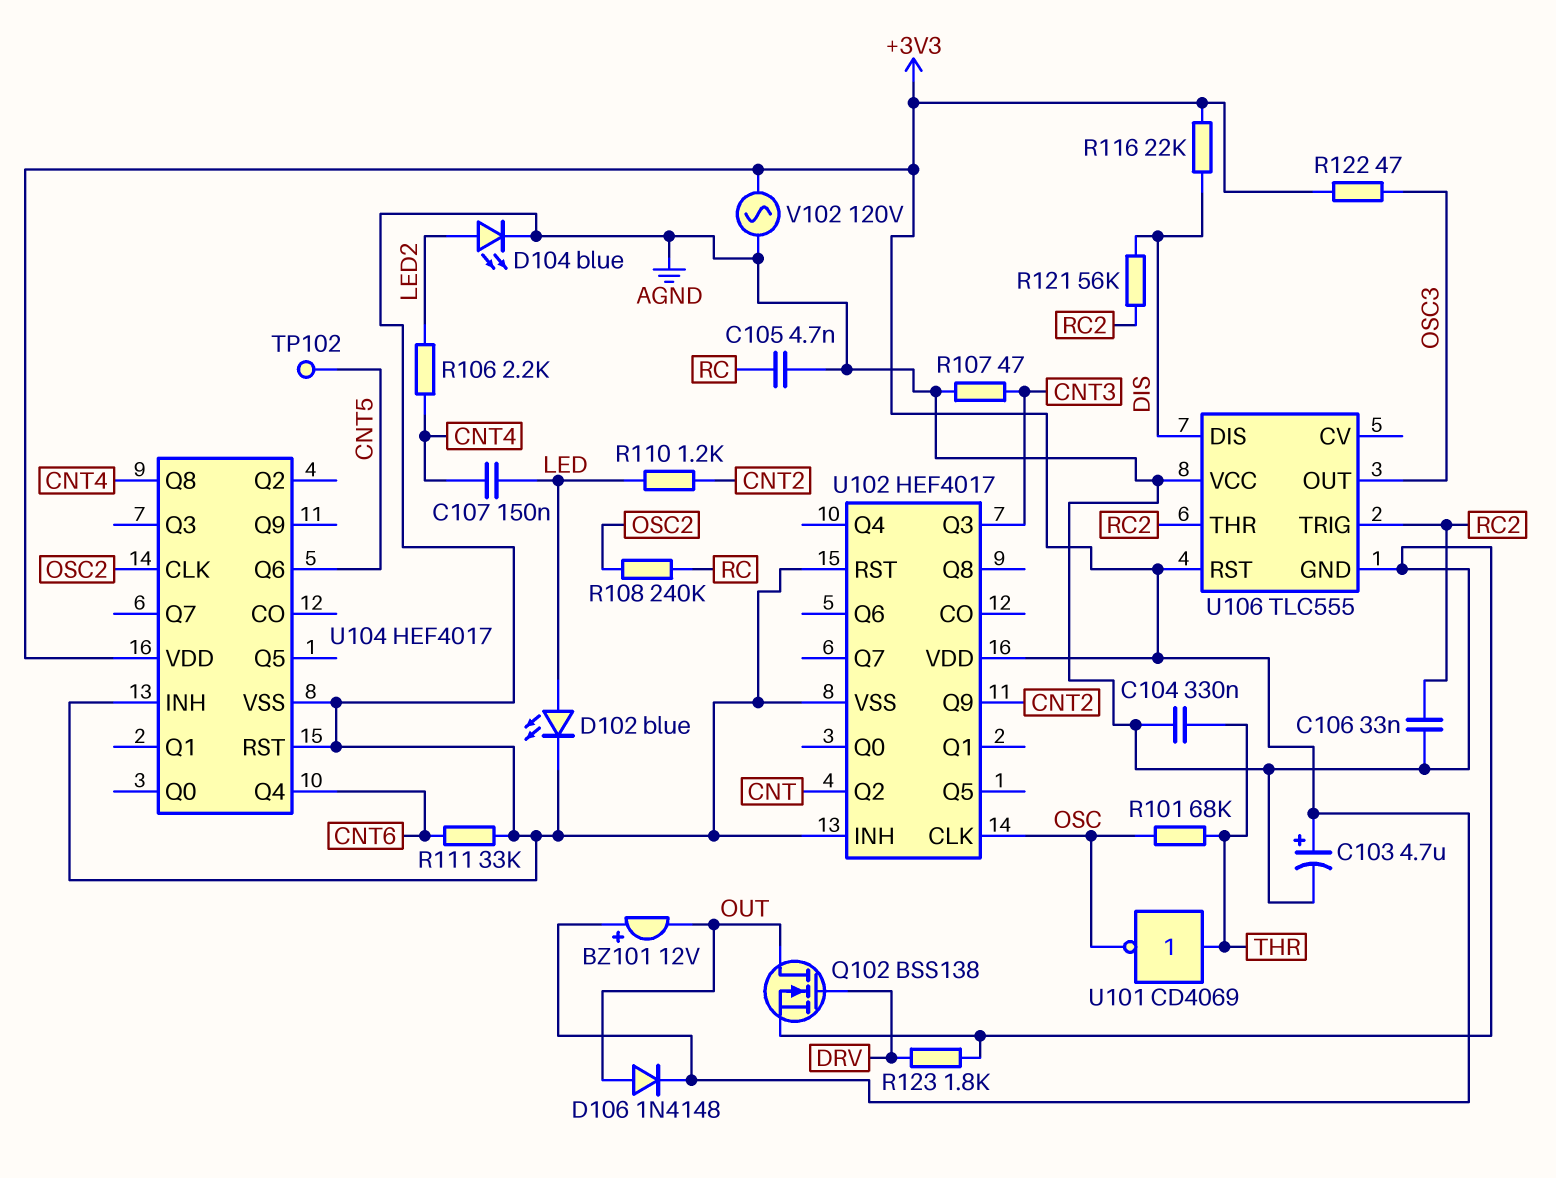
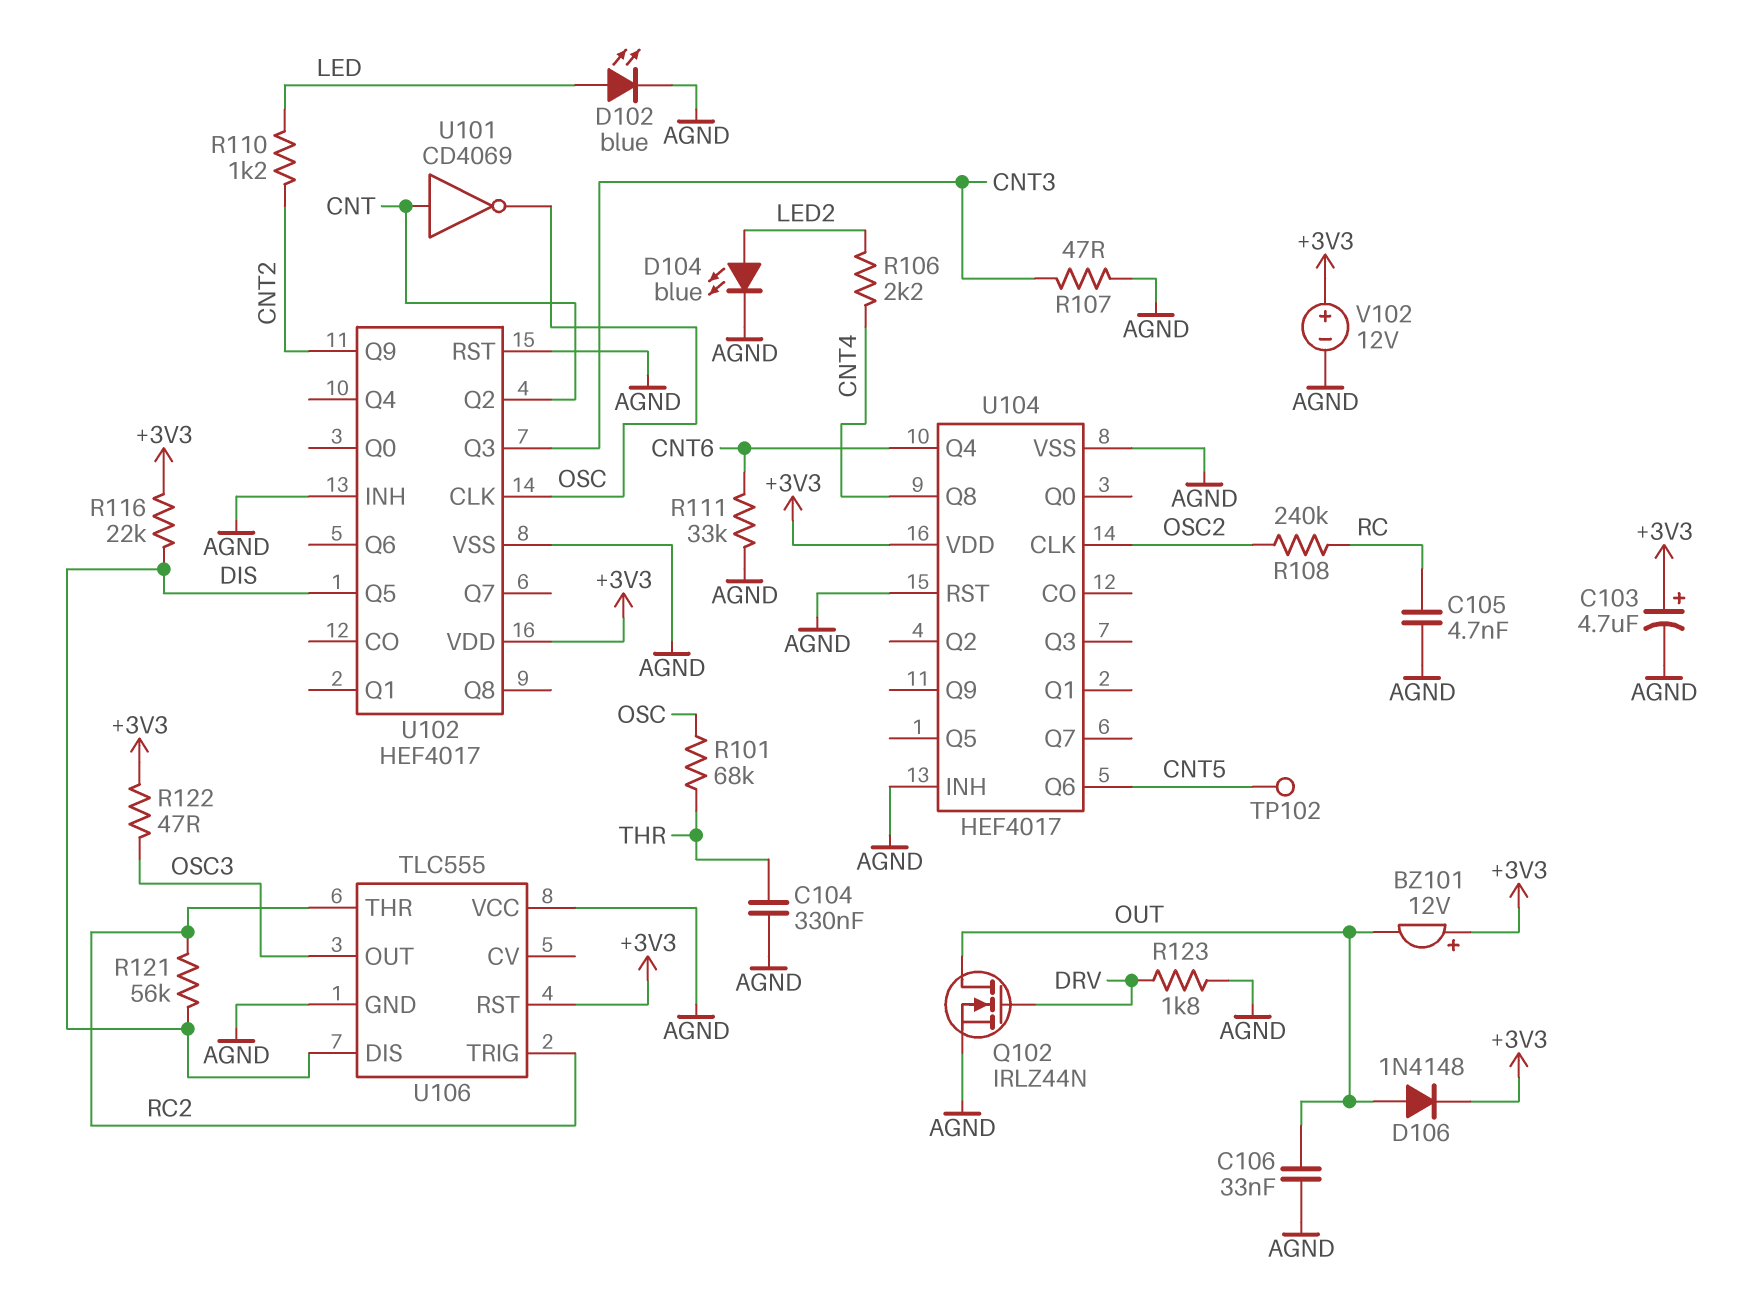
C106: 33nF (AGND, RC2) -> 33nF (AGND, OUT)
C107: 150nF (CNT4, LED) -> none
Q102: NMOS BSS138 (G DRV, D OUT, S AGND) -> NMOS IRLZ44N (G DRV, D OUT, S AGND)
U101: NOT CD4069 (in THR, out OSC) -> NOT CD4069 (in CNT, out OSC)
U102 pin Q5: none -> DIS
V102: AC 120V (+3V3, AGND) -> 12V (plus +3V3, minus AGND)

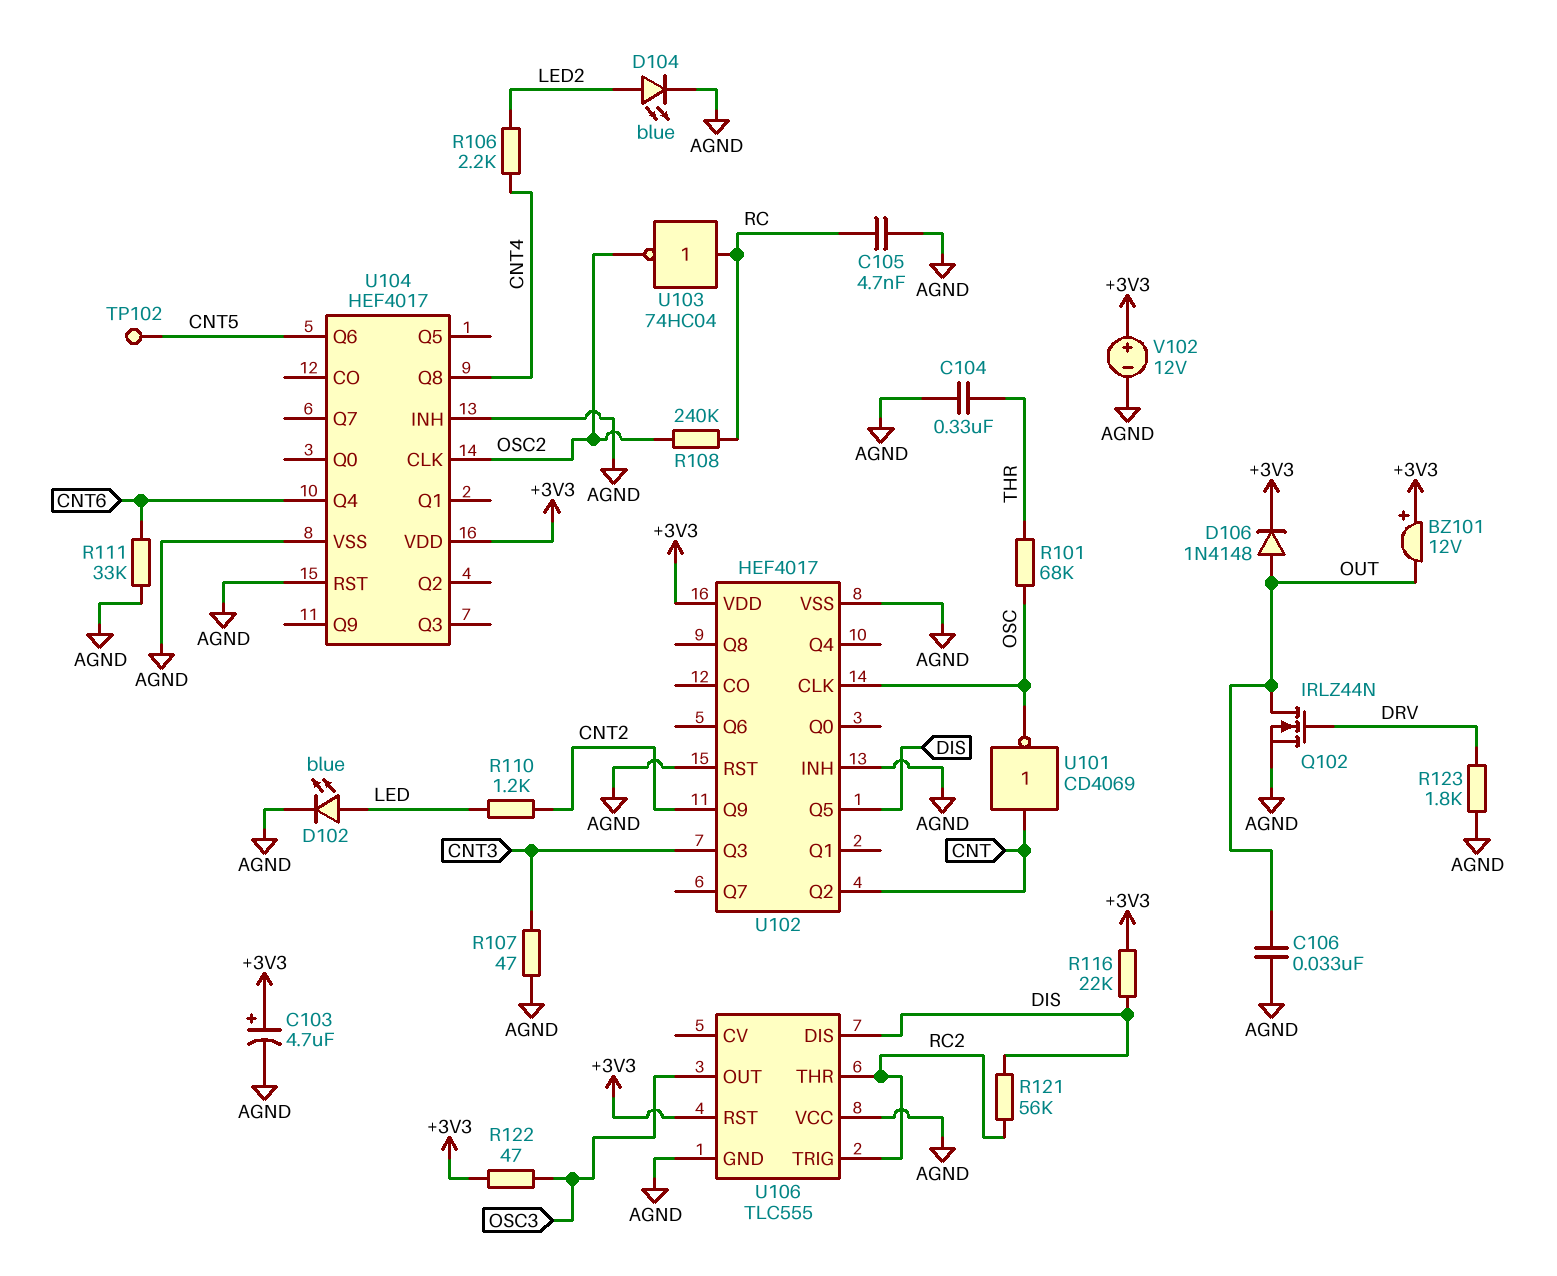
U103: none -> NOT 74HC04 (in RC, out OSC2)

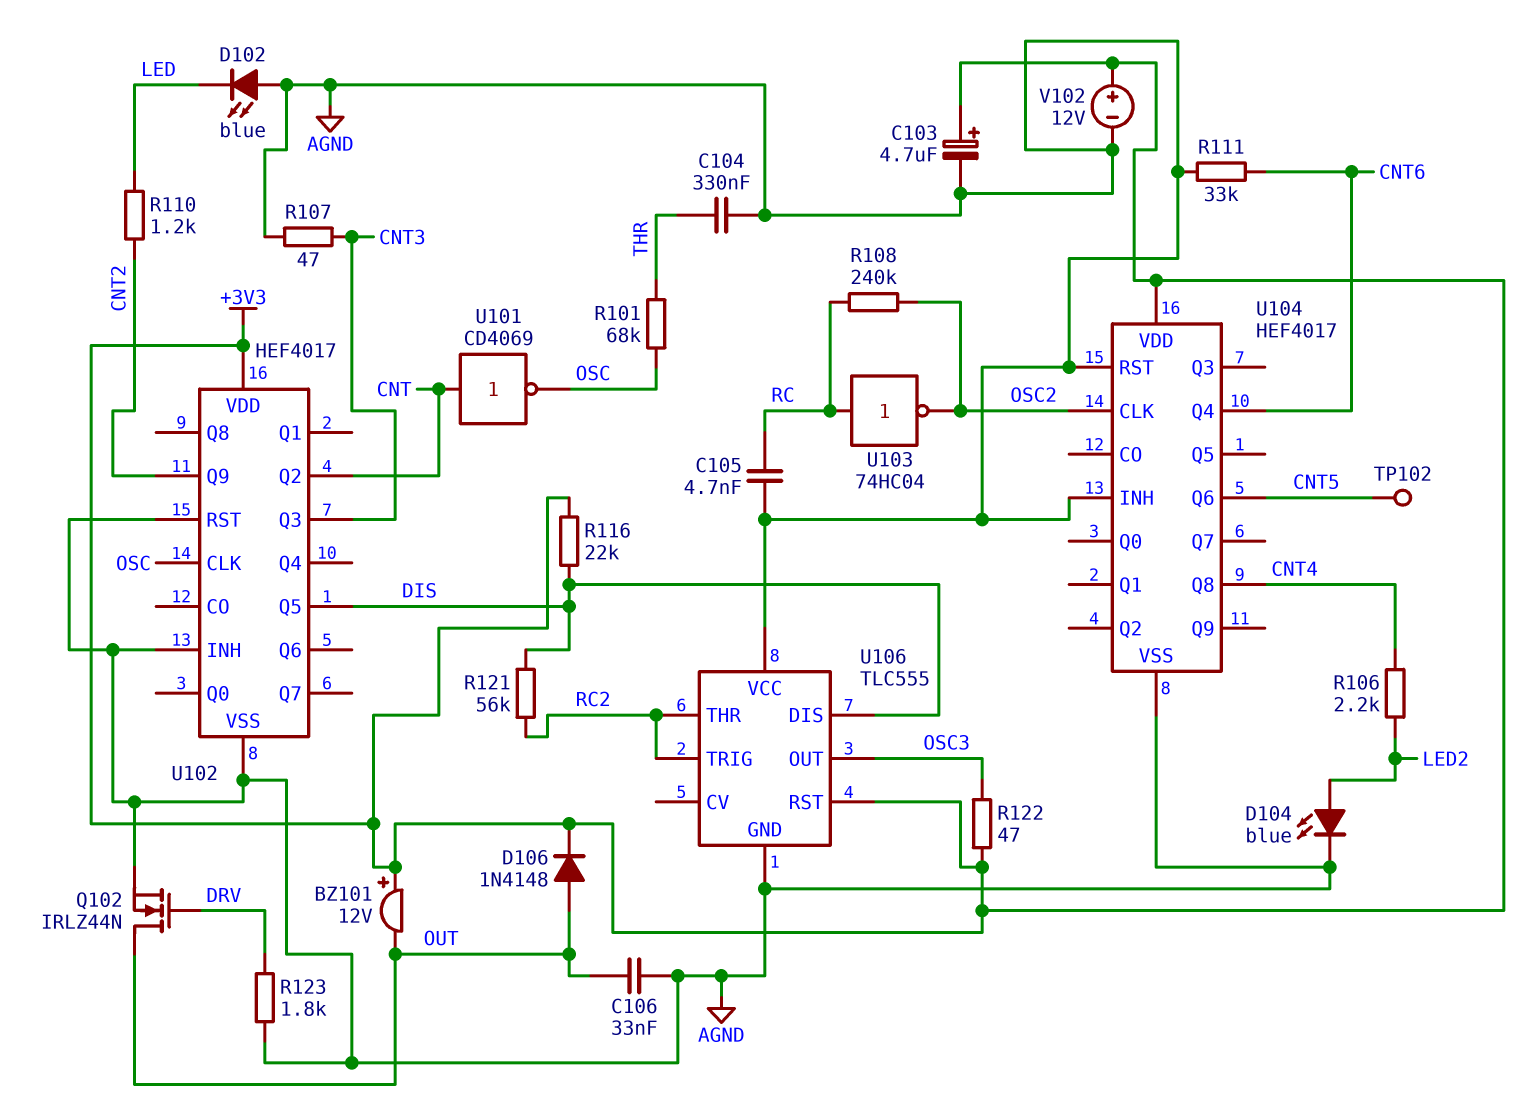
D102: LED blue (A LED, K AGND) -> LED blue (A AGND, K LED)

